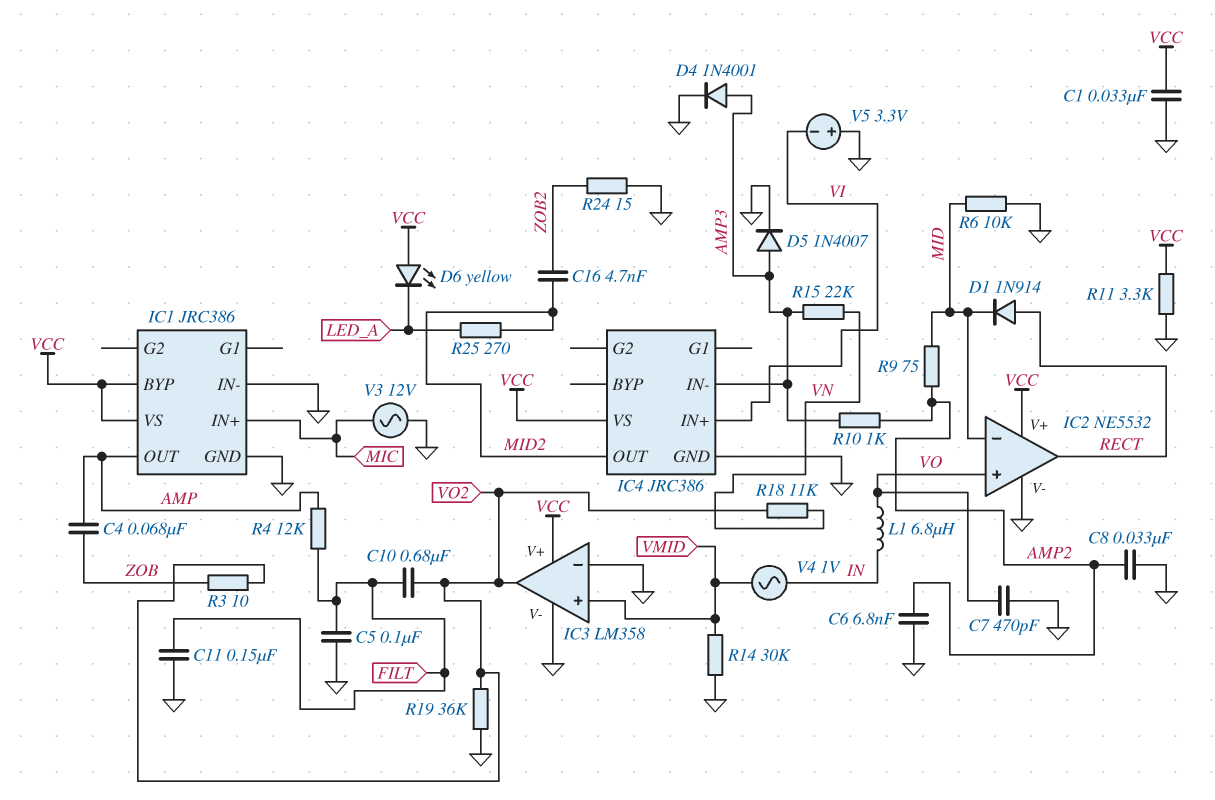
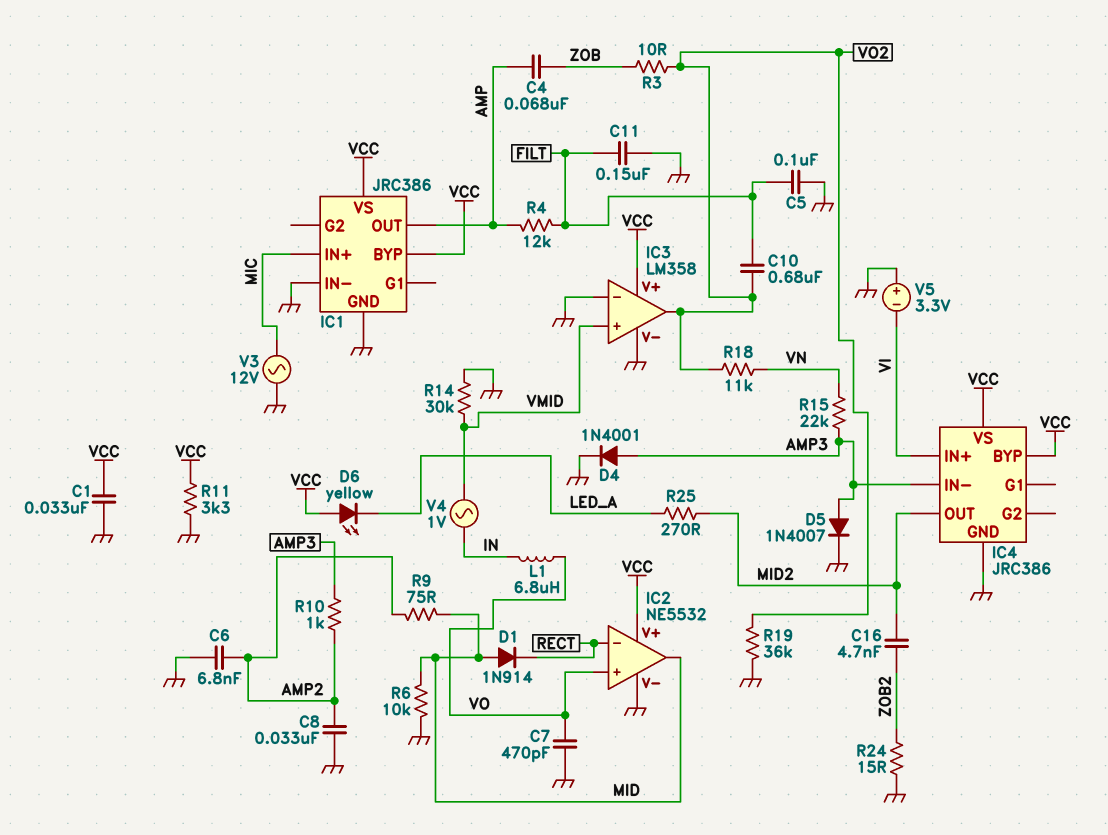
D1: diode 1N914 (A RECT, K MID) -> diode 1N914 (A MID, K RECT)
IC2 pin in-: MID -> RECT
IC2 pin out: RECT -> MID
IC4 pin BYP: none -> VCC

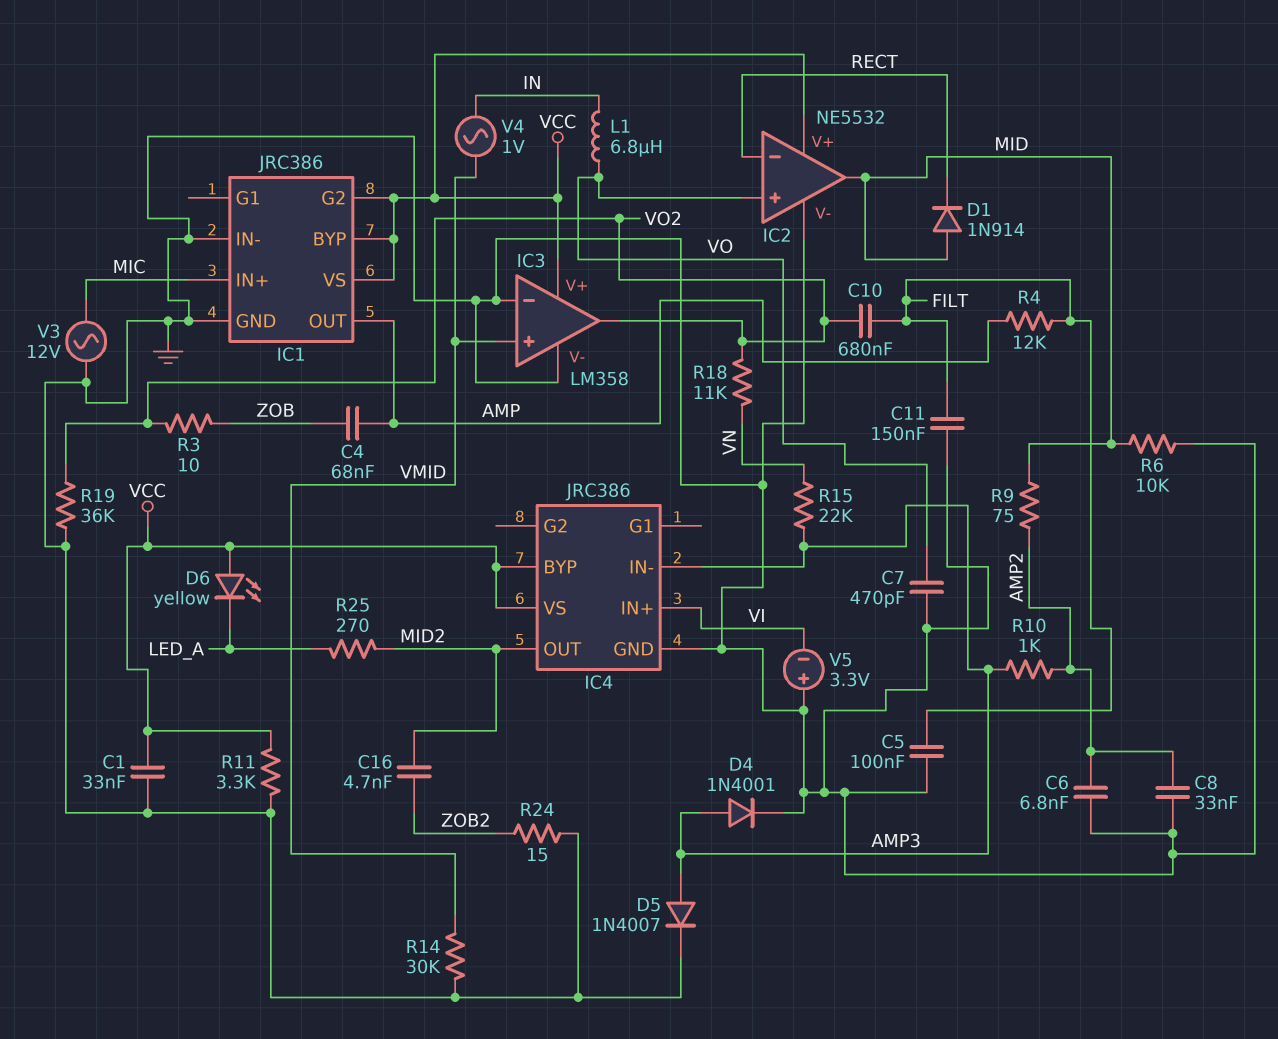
IC1 pin G2: none -> VCC

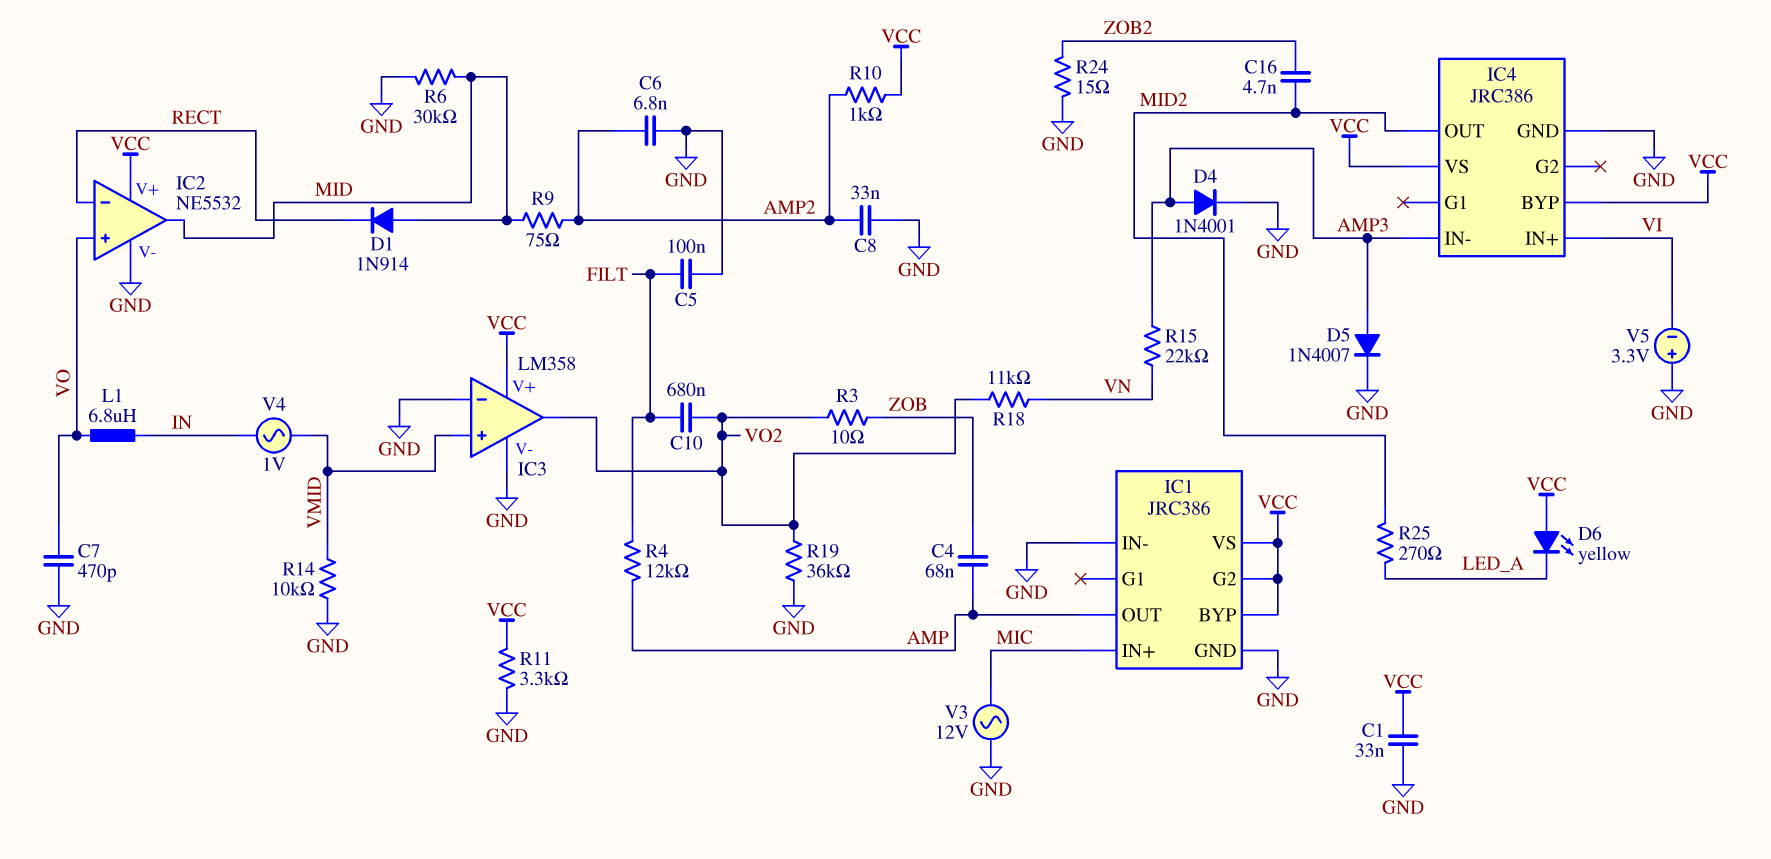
C11: 150nF (FILT, GND) -> none
R6: 10k (GND, MID) -> 30k (GND, MID)
R10: 1k (AMP2, AMP3) -> 1k (AMP2, VCC)
R14: 30k (GND, VMID) -> 10k (GND, VMID)

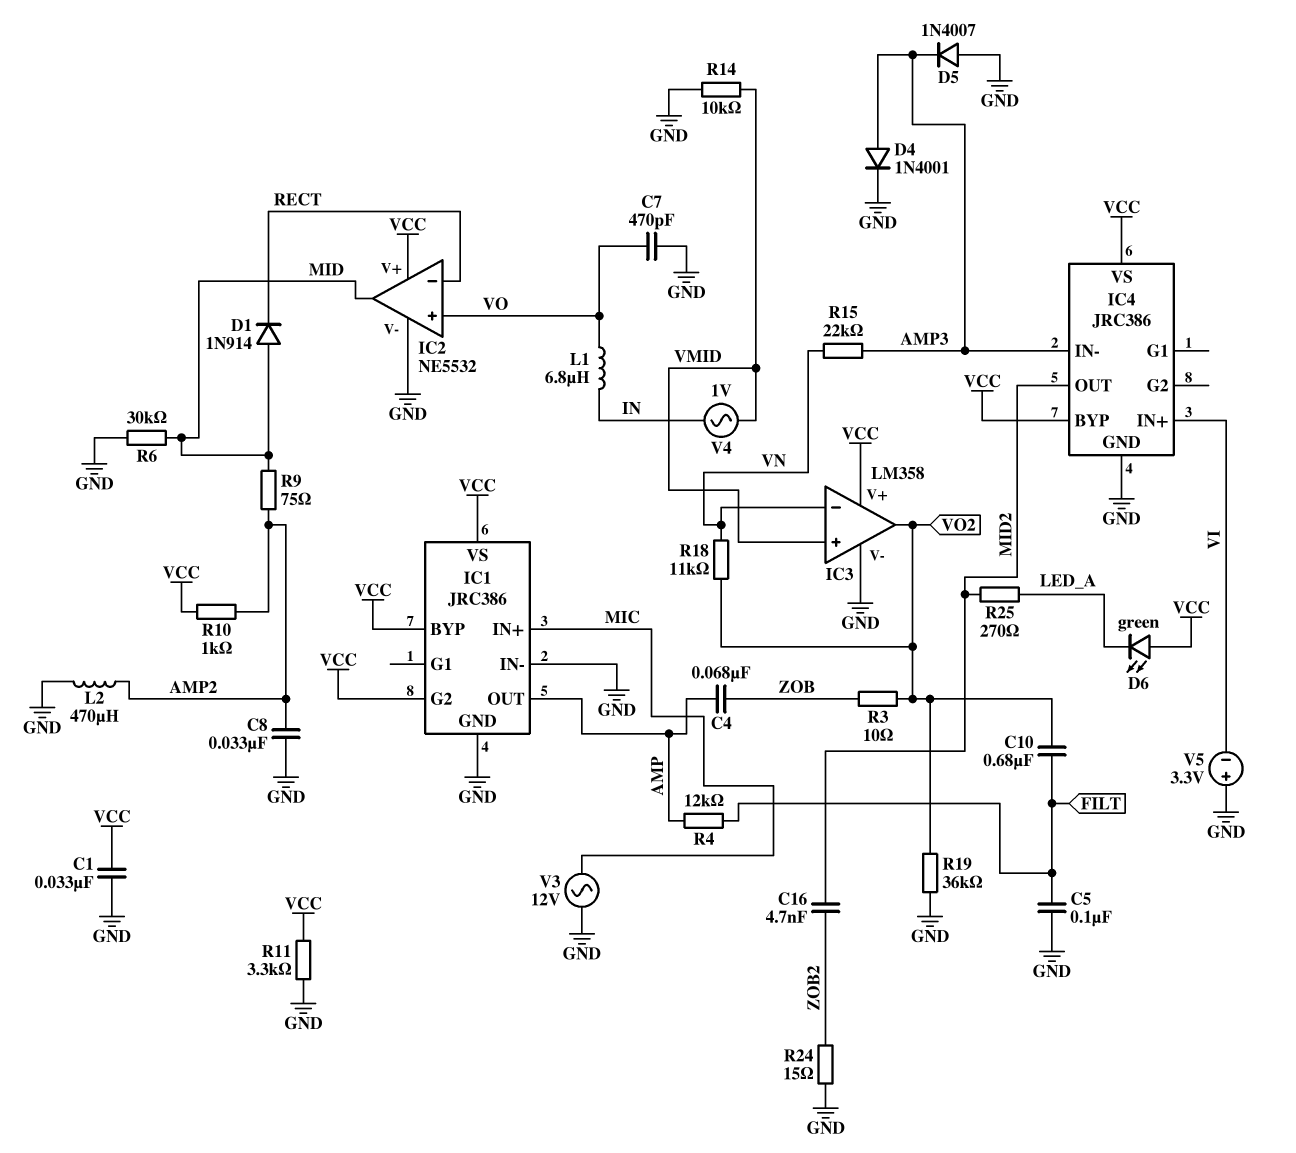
C6: 6.8nF (AMP2, GND) -> none
D5: diode 1N4007 (A AMP3, K GND) -> diode 1N4007 (A GND, K AMP3)
D6: LED yellow (A VCC, K LED_A) -> LED green (A VCC, K LED_A)
IC3 pin in-: GND -> VN
L2: none -> 470uH (AMP2, GND)

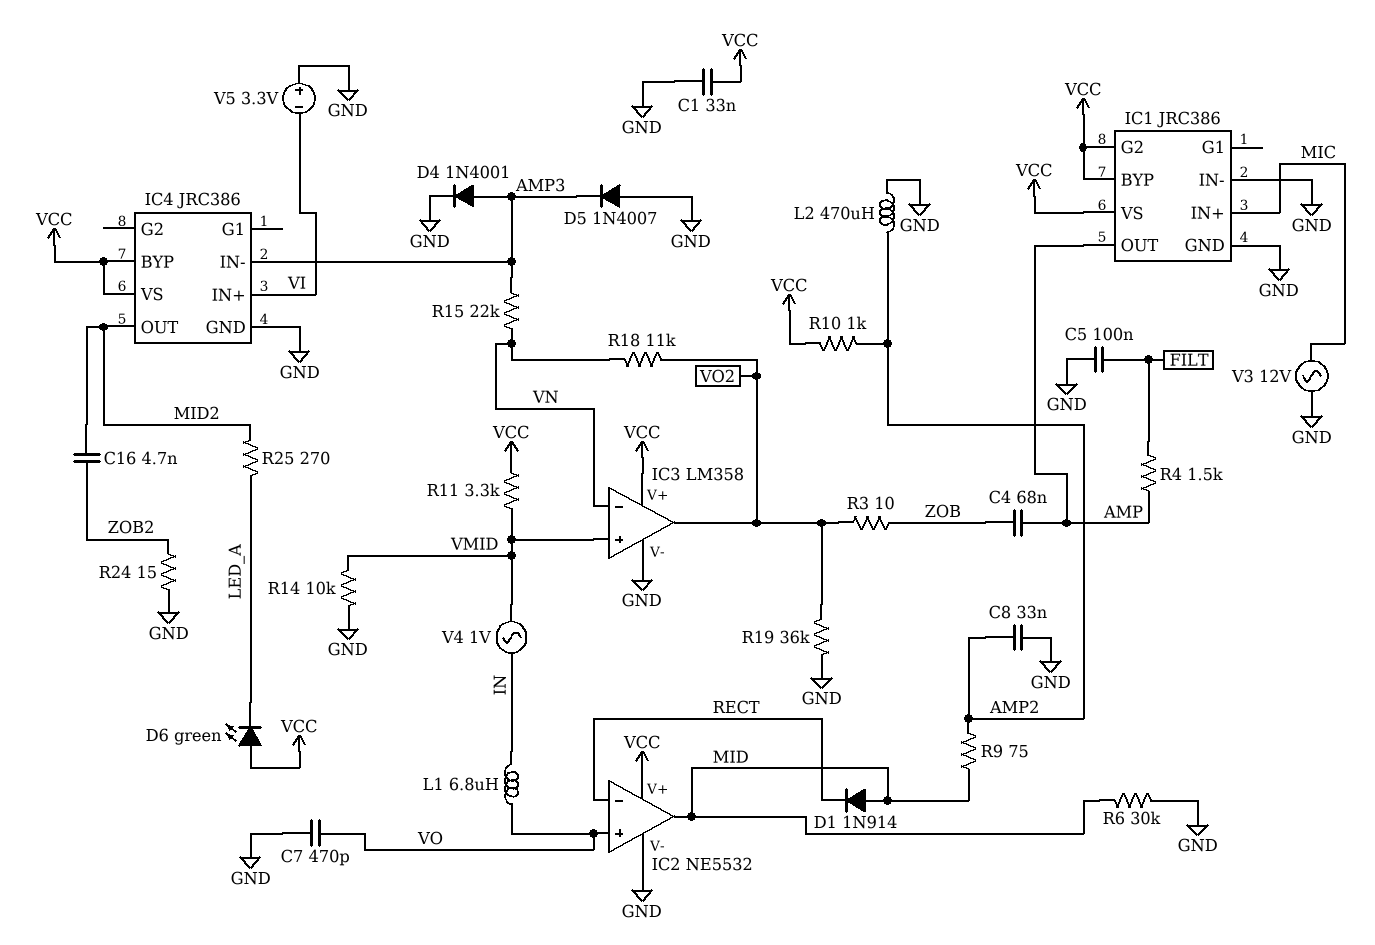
C10: 680nF (FILT, VO2) -> none
R4: 12k (AMP, FILT) -> 1.5k (AMP, FILT)
R11: 3.3k (GND, VCC) -> 3.3k (VCC, VMID)

